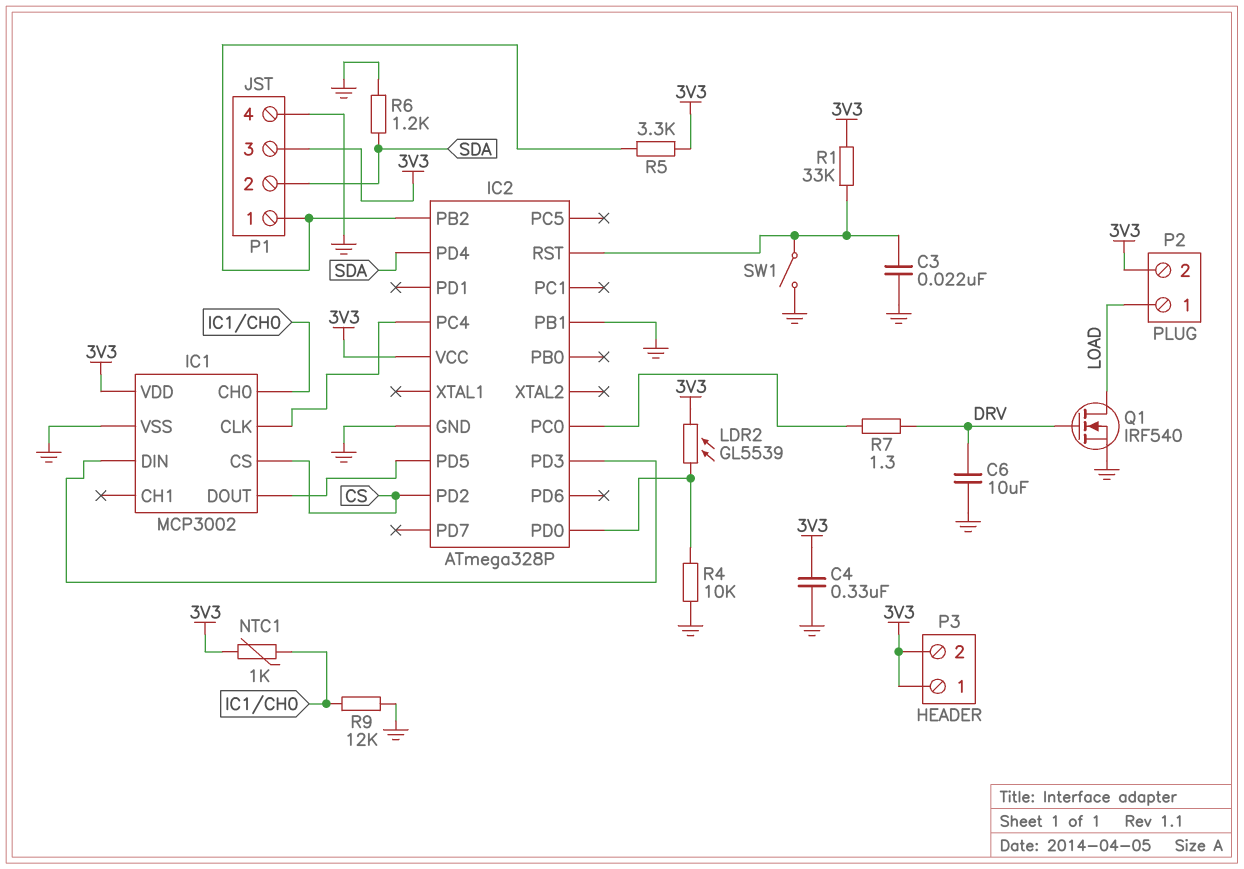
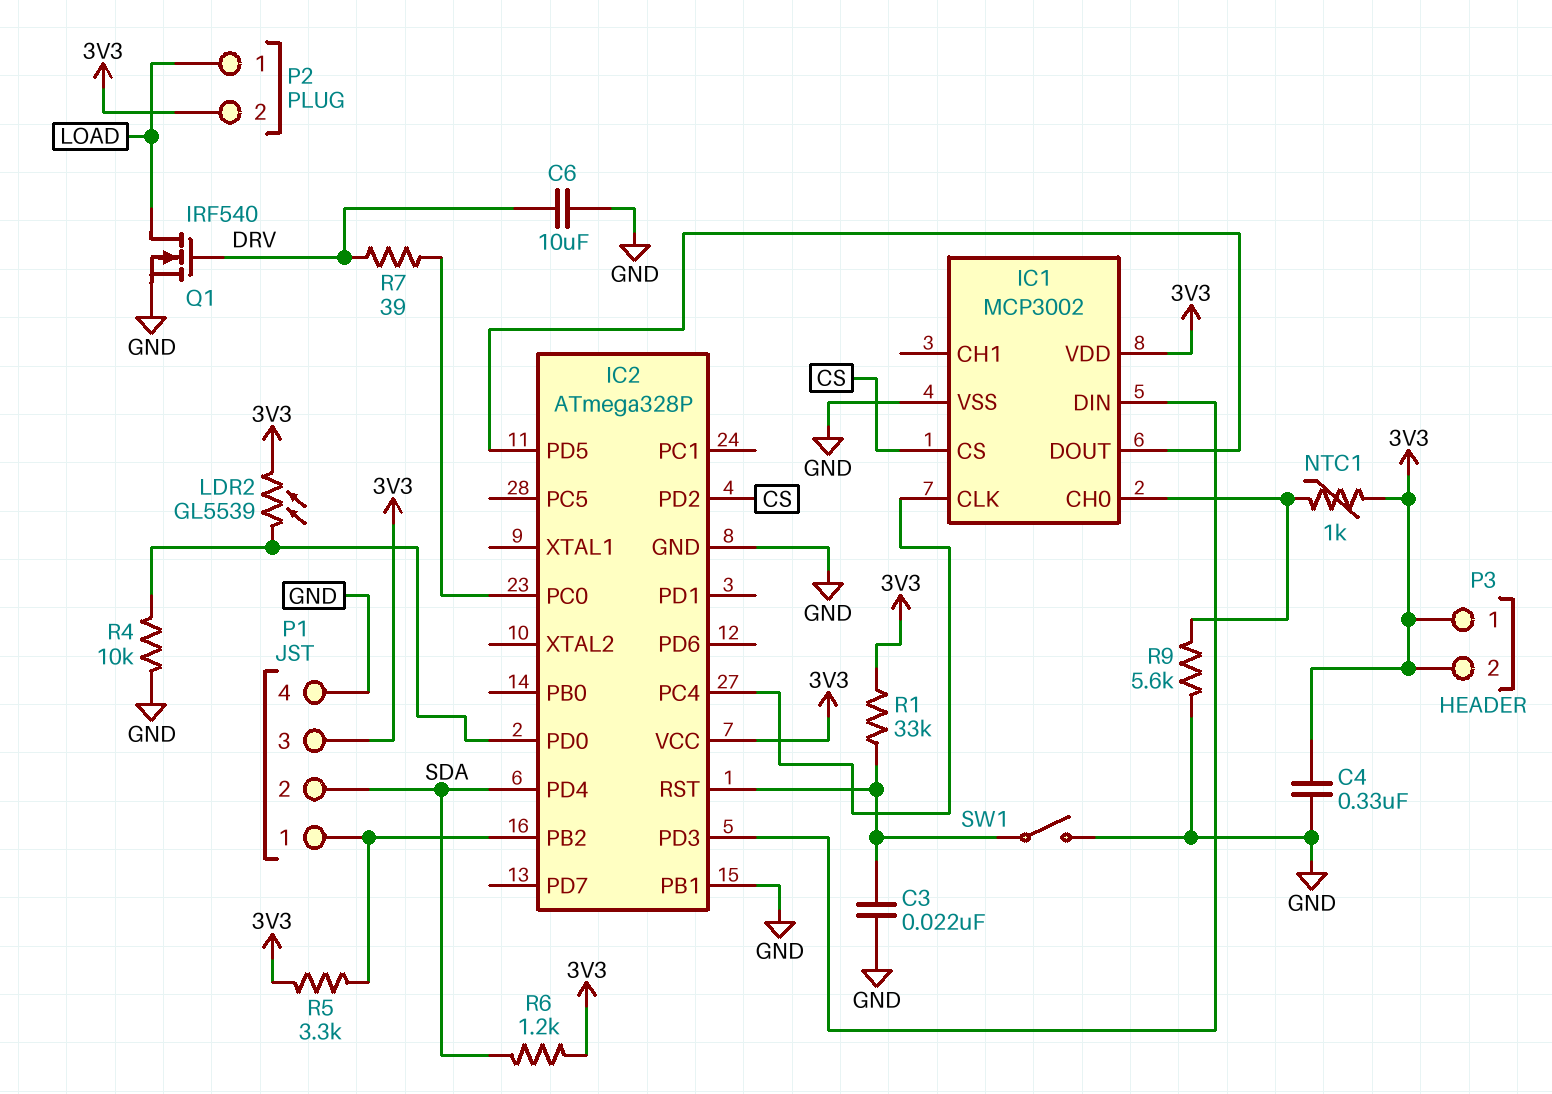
R6: 1.2k (GND, SDA) -> 1.2k (3V3, SDA)
R7: 1.3 (DRV, IC2/PC0) -> 39 (DRV, IC2/PC0)
R9: 12k (GND, IC1/CH0) -> 5.6k (GND, IC1/CH0)

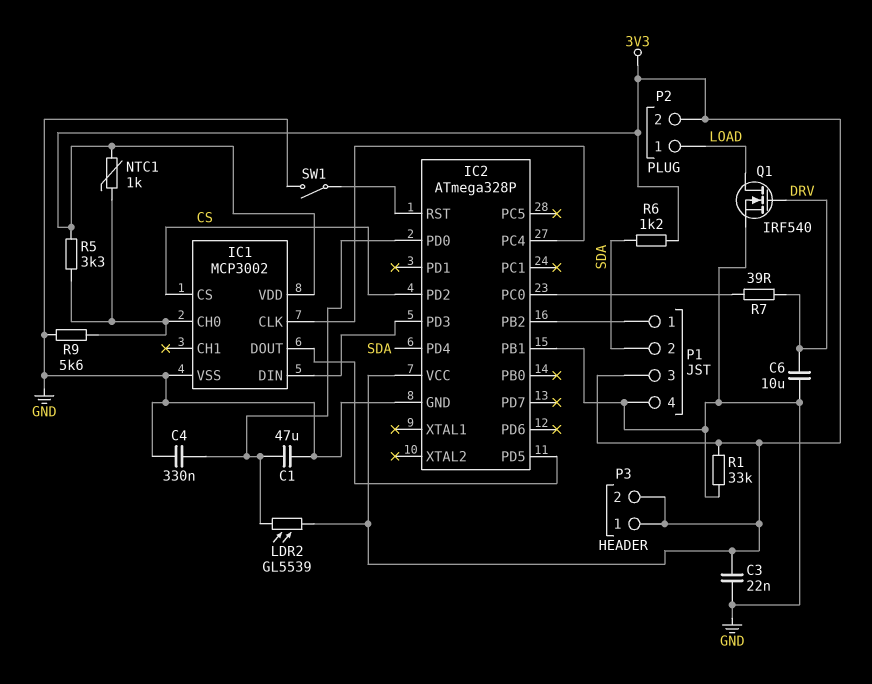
C1: none -> 47uF (GND, IC2/PD0)
C3: 22nF (GND, IC2/RST) -> 22nF (3V3, GND)
C4: 330nF (3V3, GND) -> 330nF (GND, IC2/PD0)
R1: 33k (3V3, IC2/RST) -> 33k (3V3, GND)
R4: 10k (GND, IC2/PD0) -> none
R5: 3.3k (3V3, IC2/PB2) -> 3.3k (3V3, IC1/CH0)

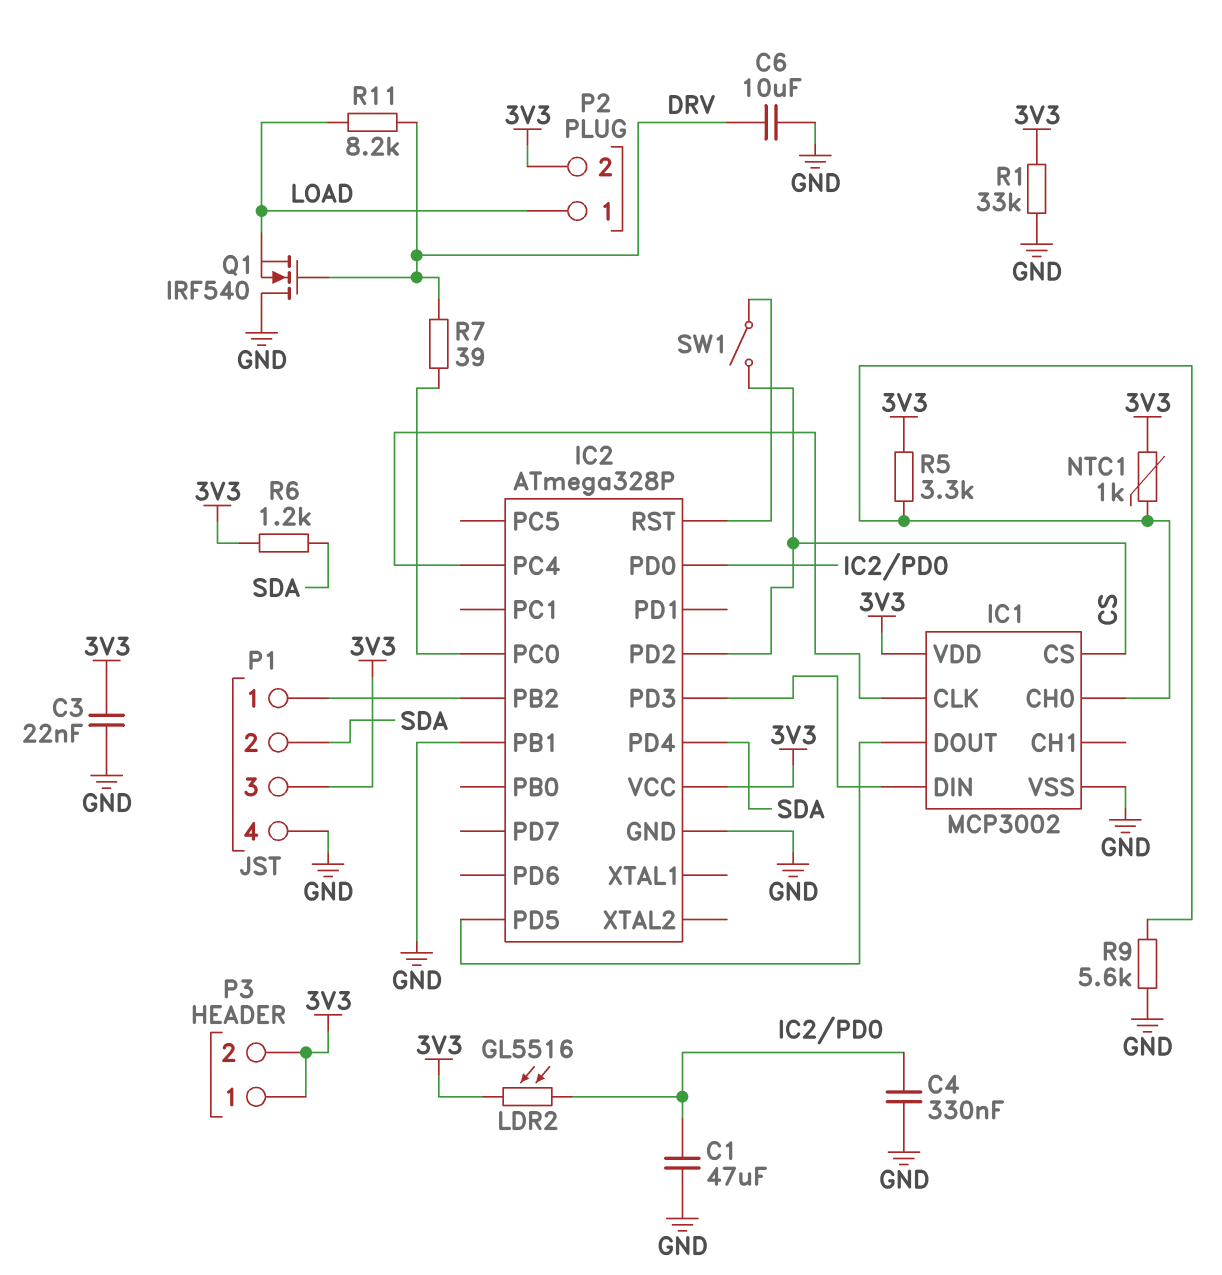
LDR2: GL5539 (3V3, IC2/PD0) -> GL5516 (3V3, IC2/PD0)
Q1: NMOS IRF540 (G DRV, D LOAD, S GND) -> NMOS IRF540 (G DRV, D GND, S LOAD)
R11: none -> 8.2k (DRV, LOAD)
SW1: switch (GND, IC2/RST) -> switch (CS, IC2/RST)

